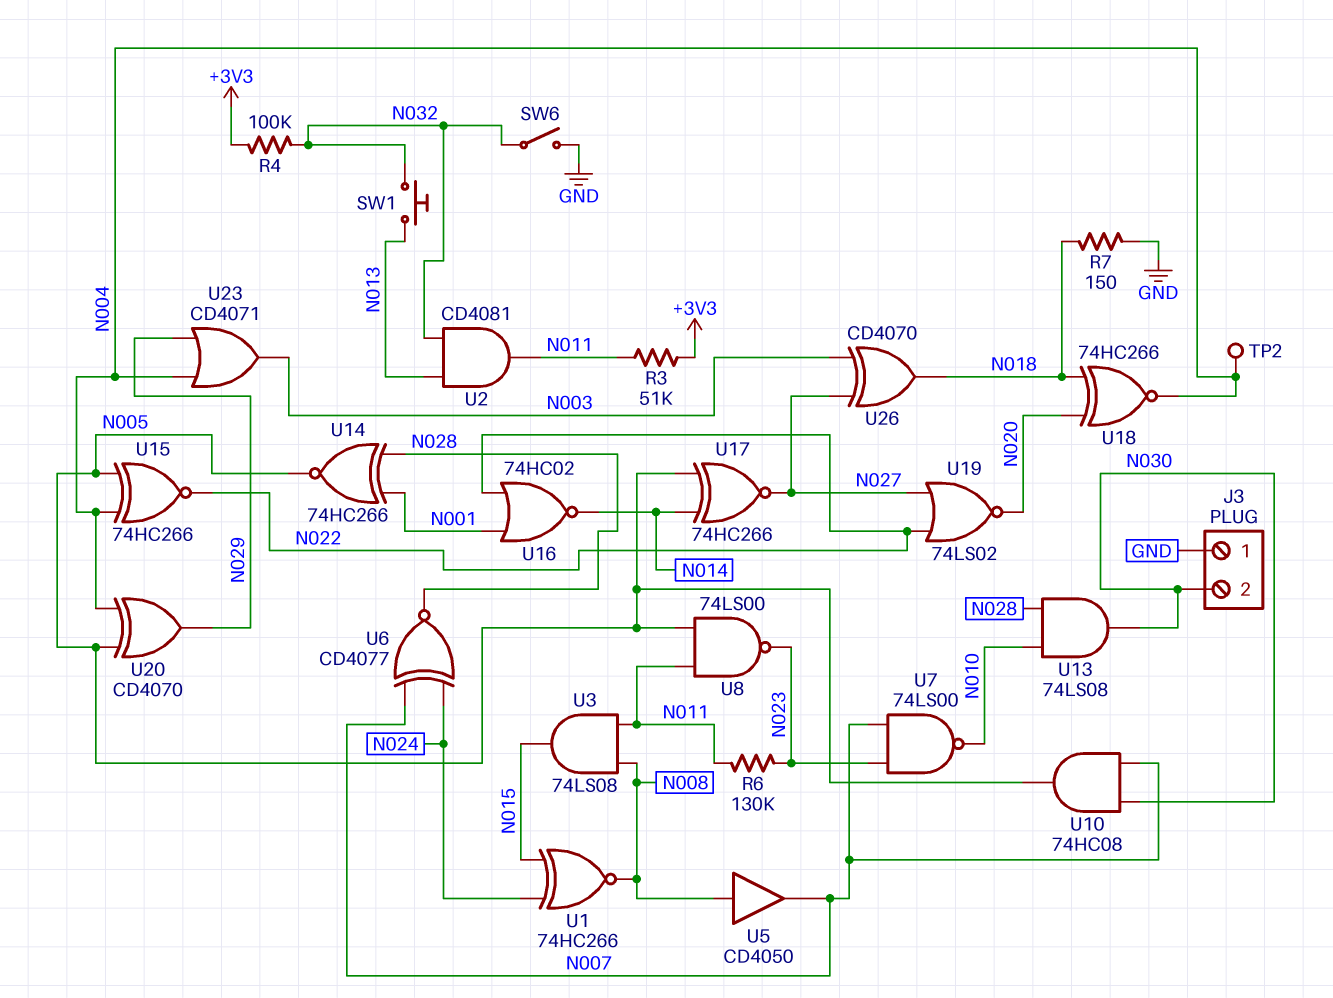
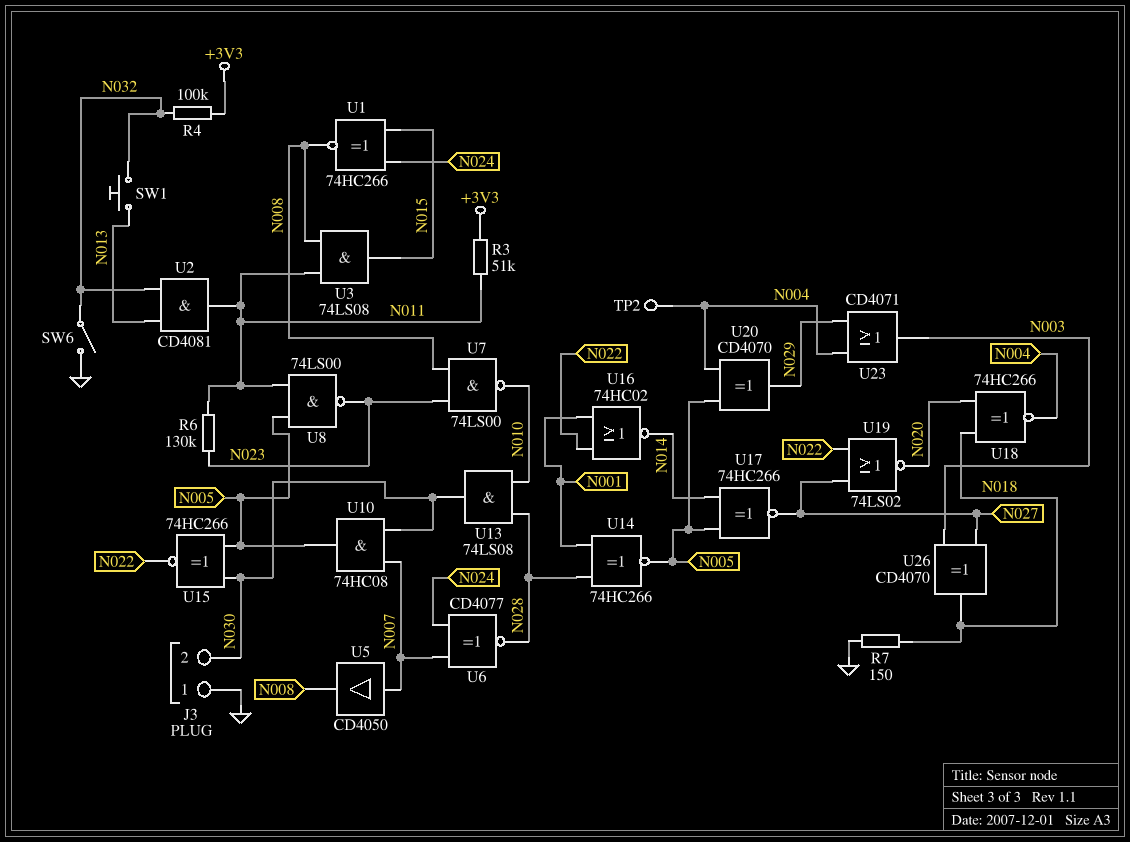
U5: buffer CD4050 (in N008, out N007) -> buffer CD4050 (in N007, out N008)
U7: NAND 74LS00 (in N007, in N023, out N010) -> NAND 74LS00 (in N008, in N023, out N010)
U15: XNOR 74HC266 (in N004, in N005, out N022) -> XNOR 74HC266 (in N005, in N030, out N022)

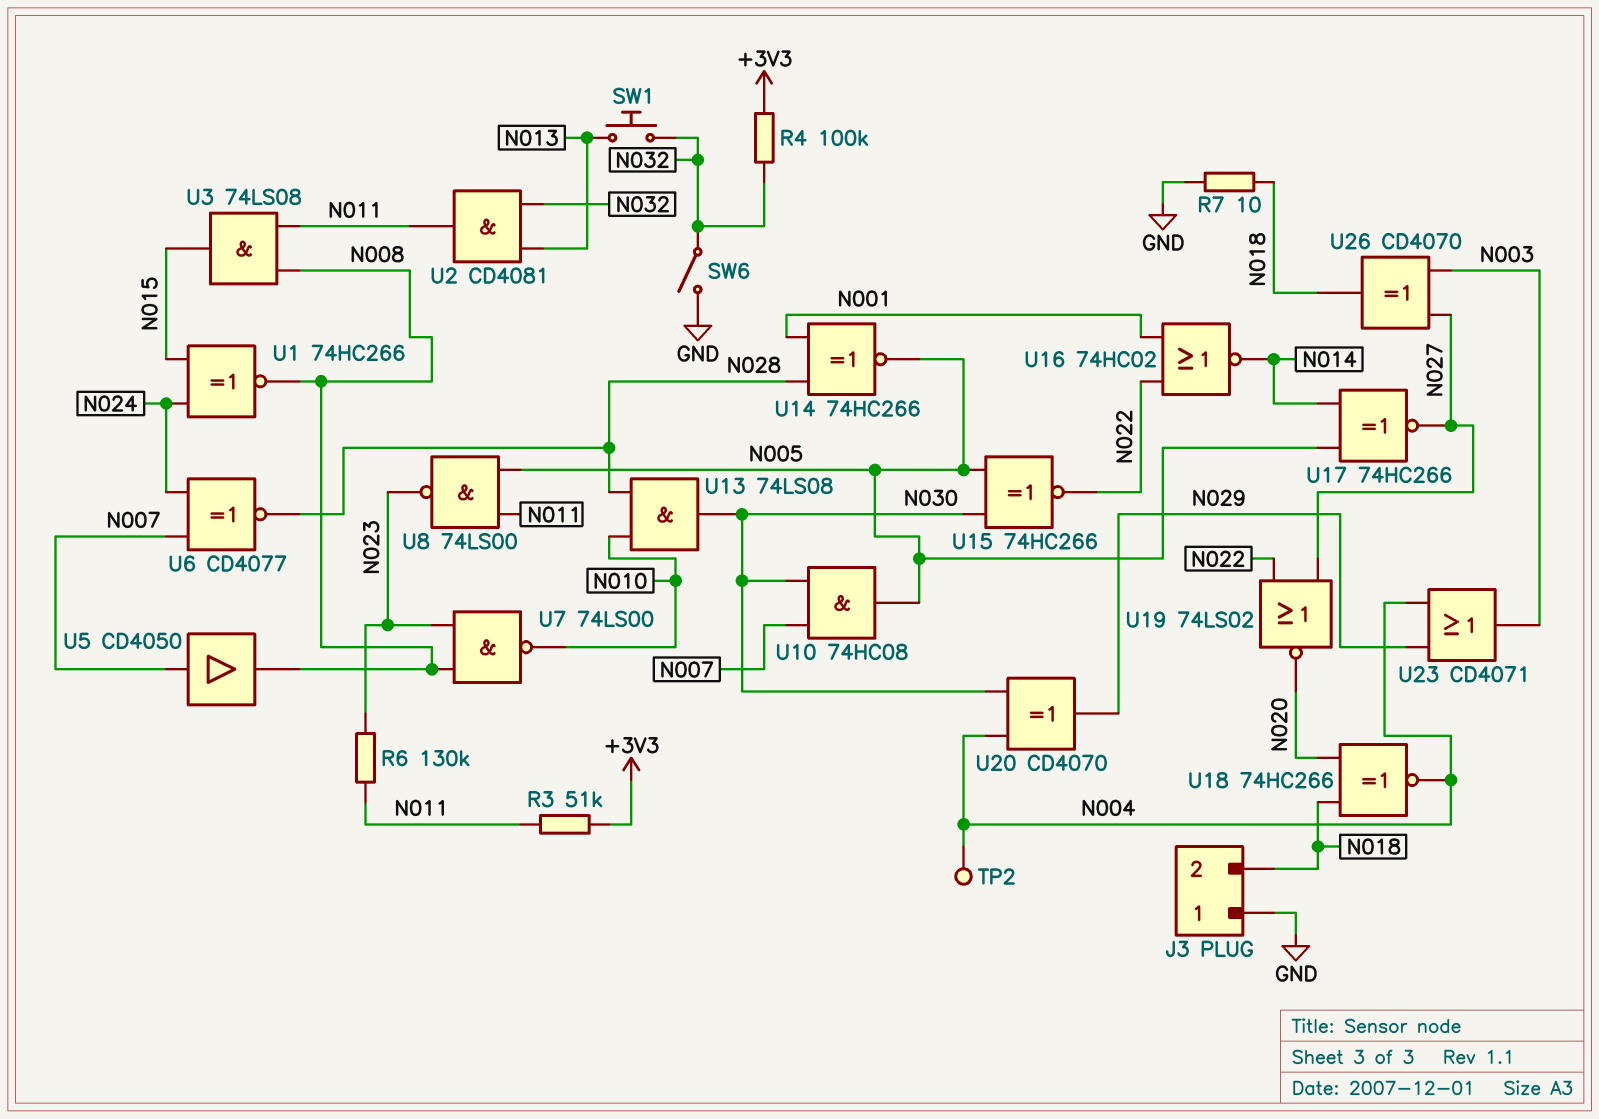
J3 pin 2: N030 -> N018
R7: 150 (GND, N018) -> 10 (GND, N018)
U20: XOR CD4070 (in N004, in N005, out N029) -> XOR CD4070 (in N004, in N030, out N029)

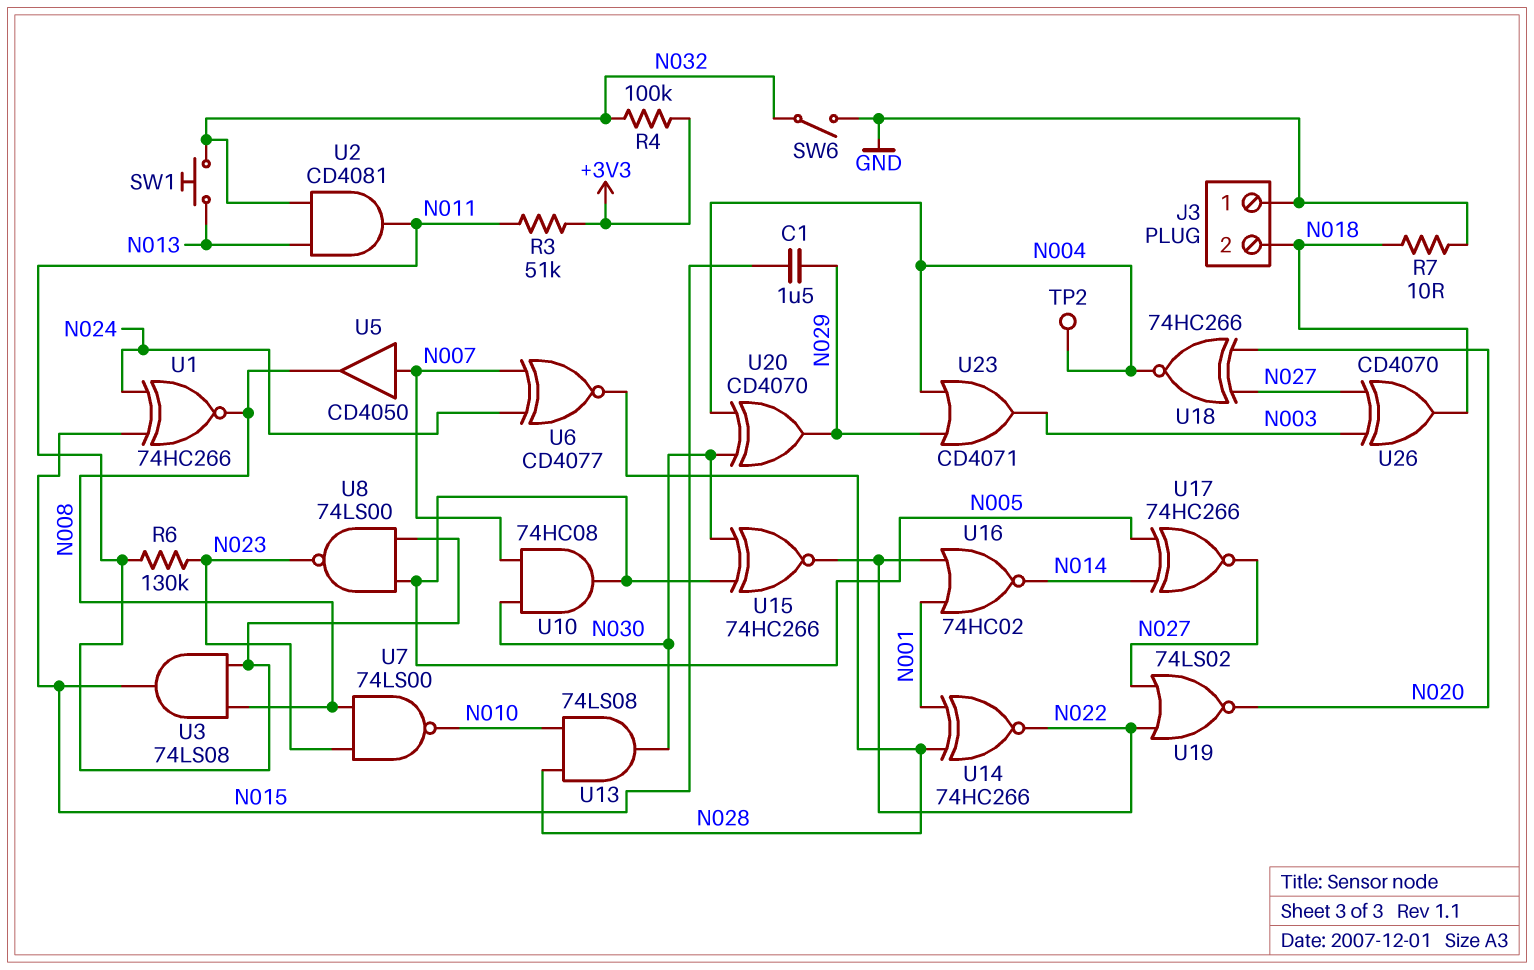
C1: none -> 1.5uF (N015, N029)
U14: XNOR 74HC266 (in N001, in N028, out N005) -> XNOR 74HC266 (in N001, in N028, out N022)
U18: XNOR 74HC266 (in N018, in N020, out N004) -> XNOR 74HC266 (in N020, in N027, out N004)

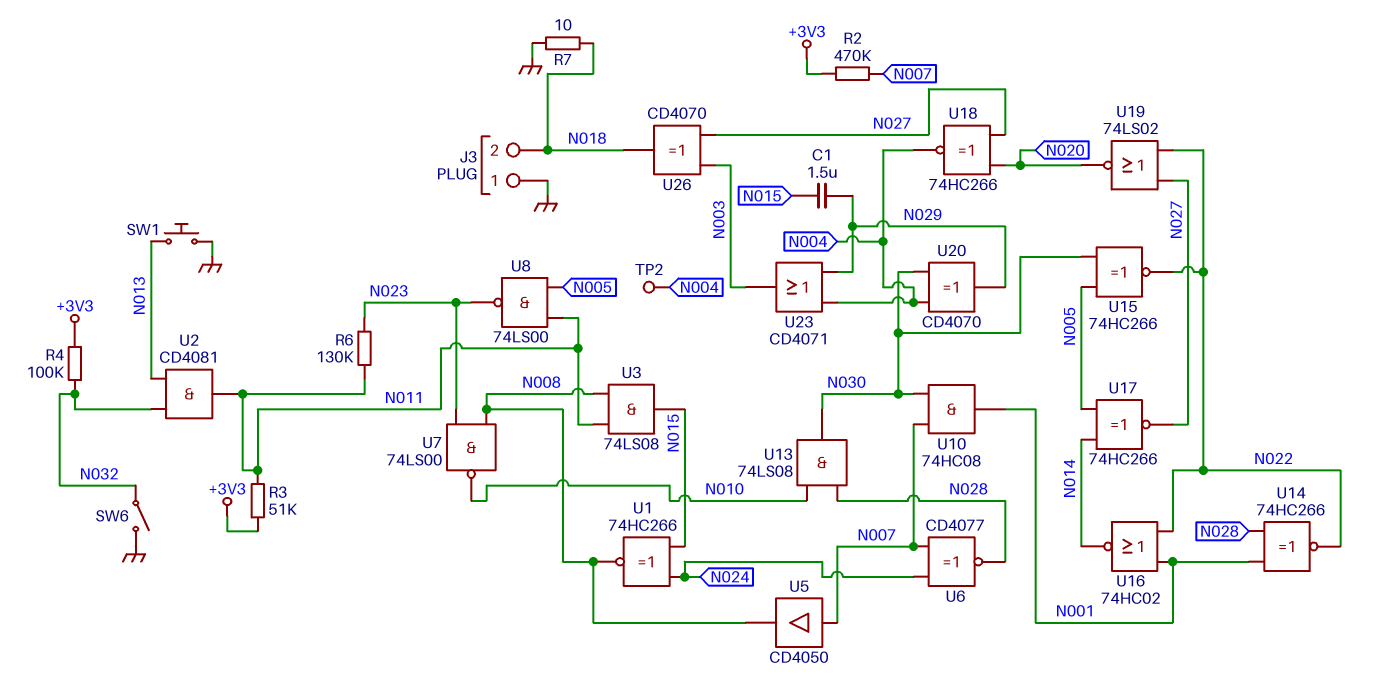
R2: none -> 470k (+3V3, N007)
SW1: button (N013, N032) -> button (GND, N013)
U10: AND 74HC08 (in N007, in N030, out N005) -> AND 74HC08 (in N007, in N030, out N001)

